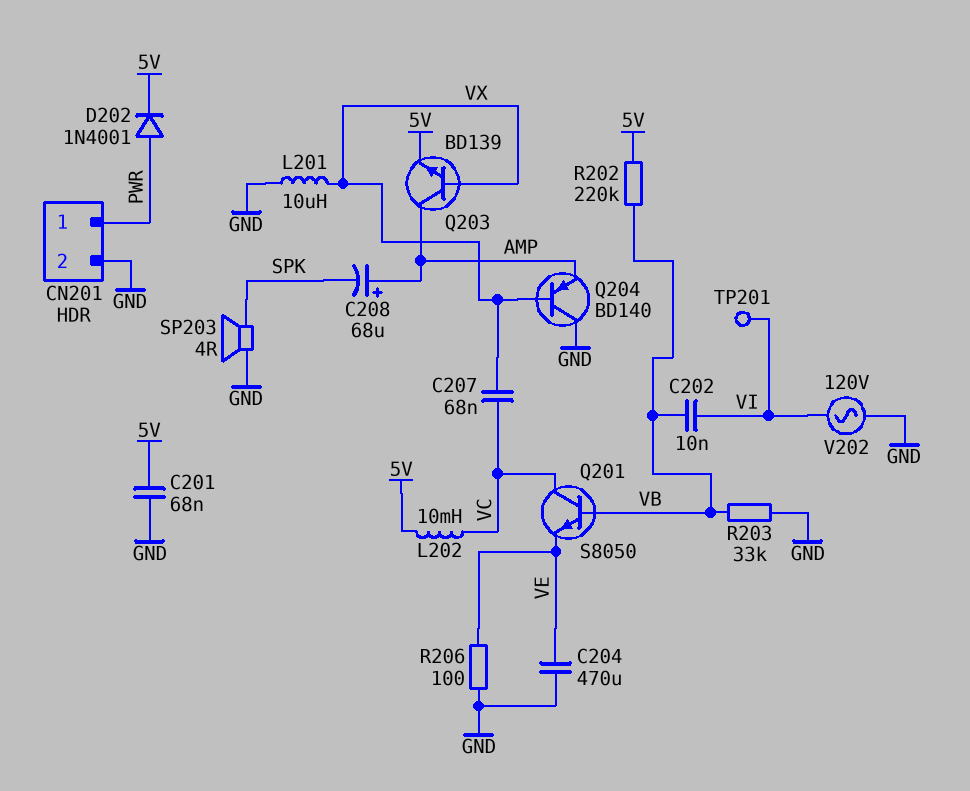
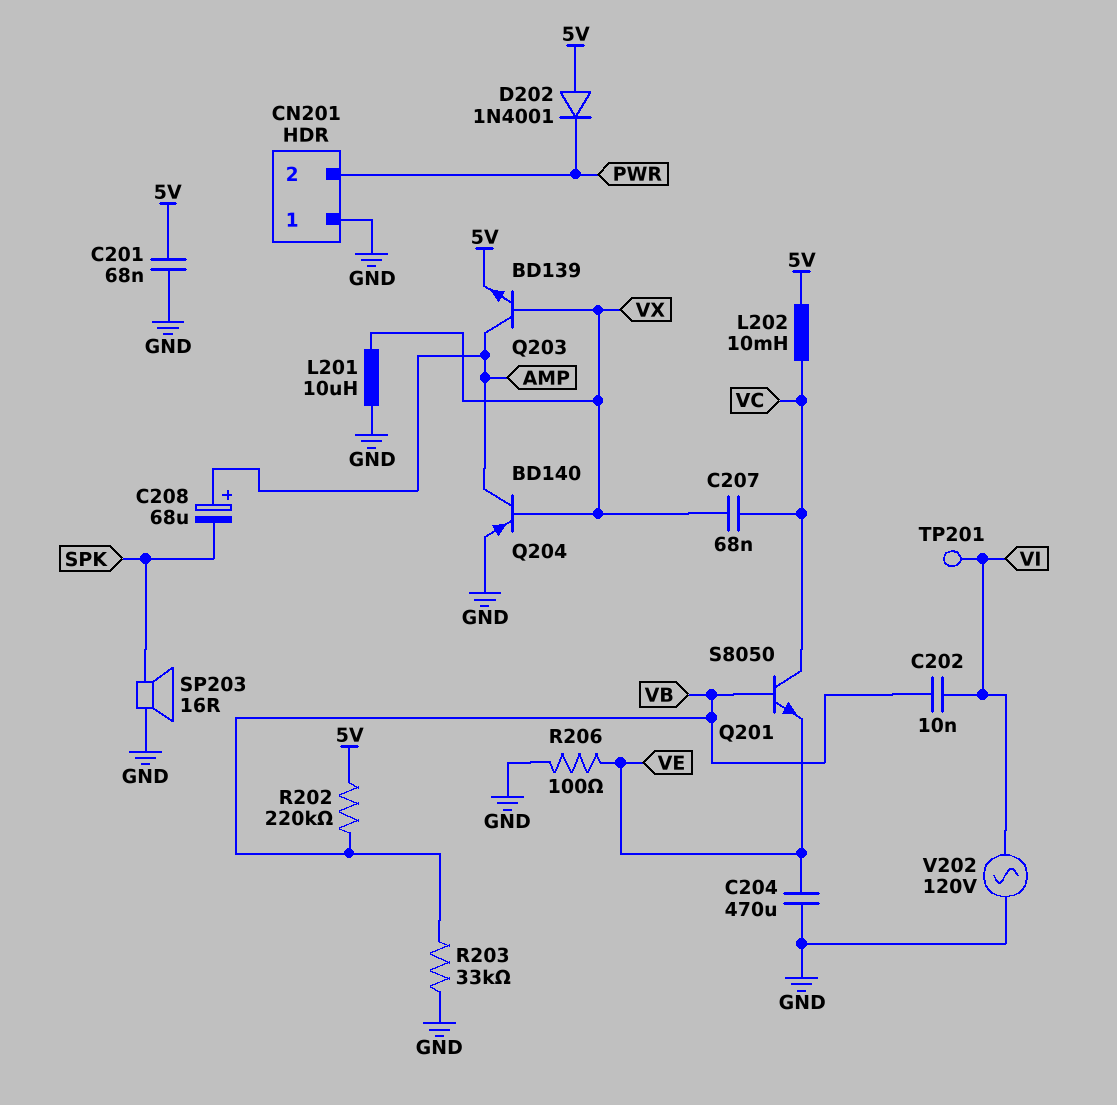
CN201 pin 1: PWR -> GND
CN201 pin 2: GND -> PWR
D202: diode 1N4001 (A PWR, K 5V) -> diode 1N4001 (A 5V, K PWR)
Q204: PNP BD140 (B VX, C GND, E AMP) -> PNP BD140 (B VX, C AMP, E GND)
SP203: speaker 4R (GND, SPK) -> speaker 16R (GND, SPK)

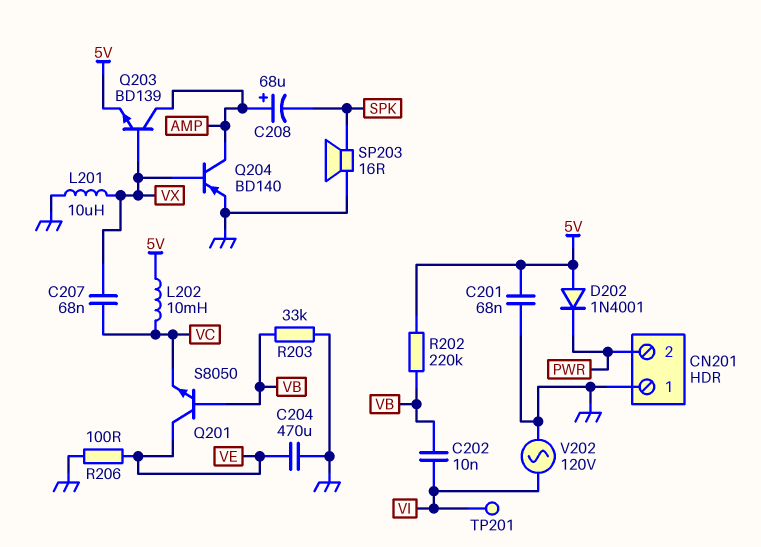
Q201: NPN S8050 (B VB, C VC, E VE) -> NPN S8050 (B VB, C VE, E VC)

